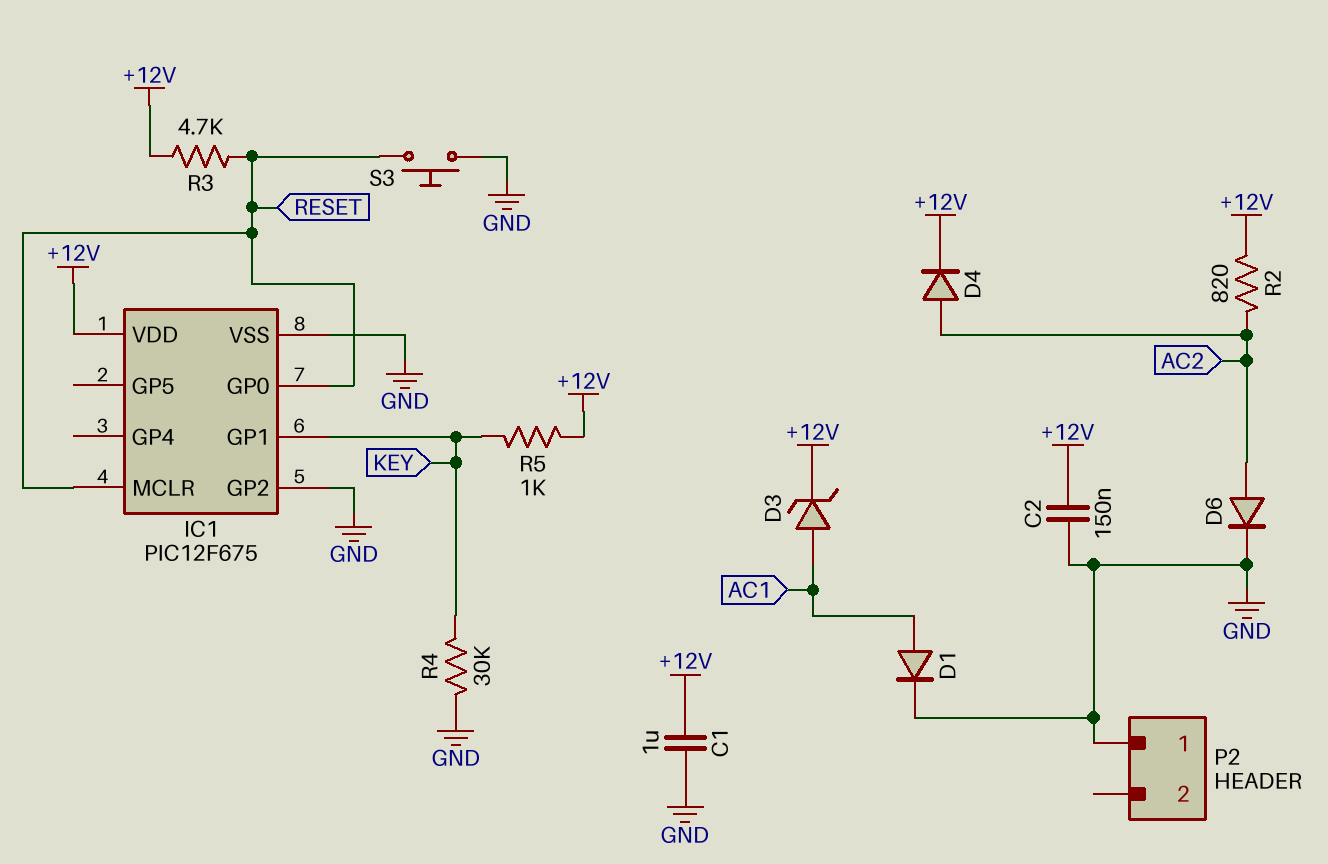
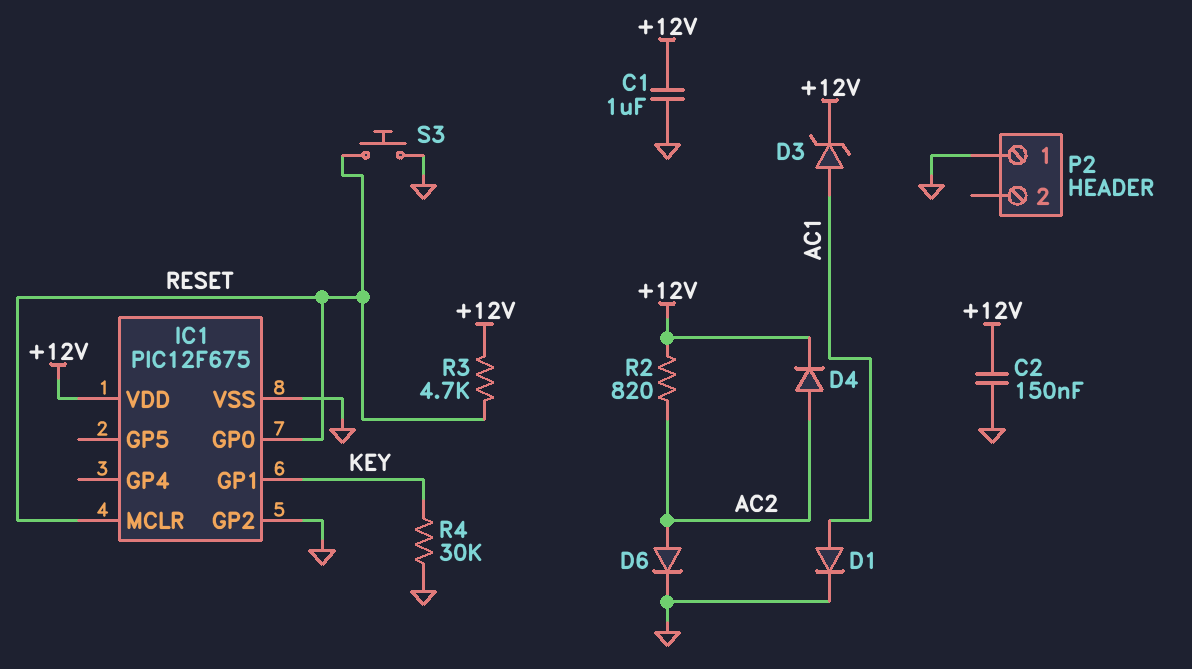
R5: 1k (+12V, KEY) -> none

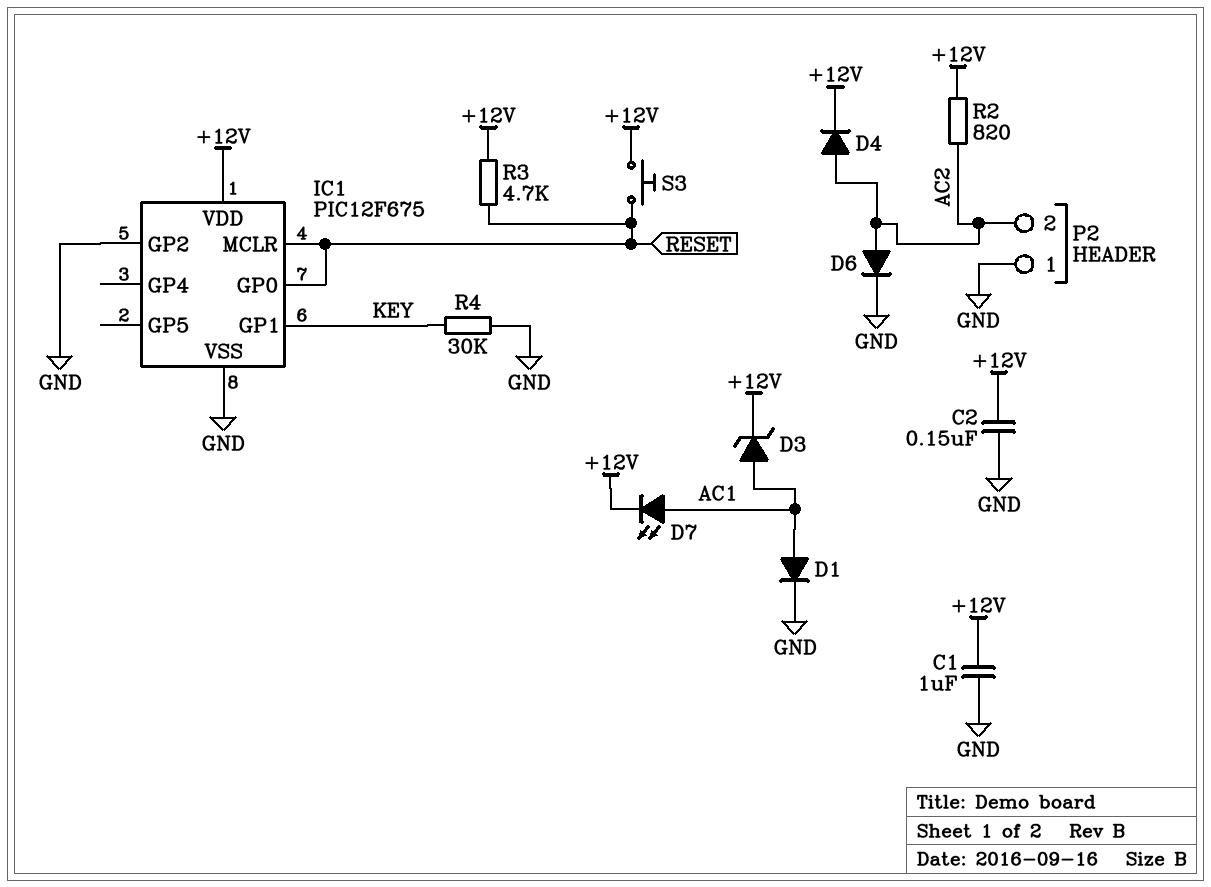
D7: none -> LED (A AC1, K +12V)
P2 pin 2: none -> AC2
S3: button (GND, RESET) -> button (+12V, RESET)

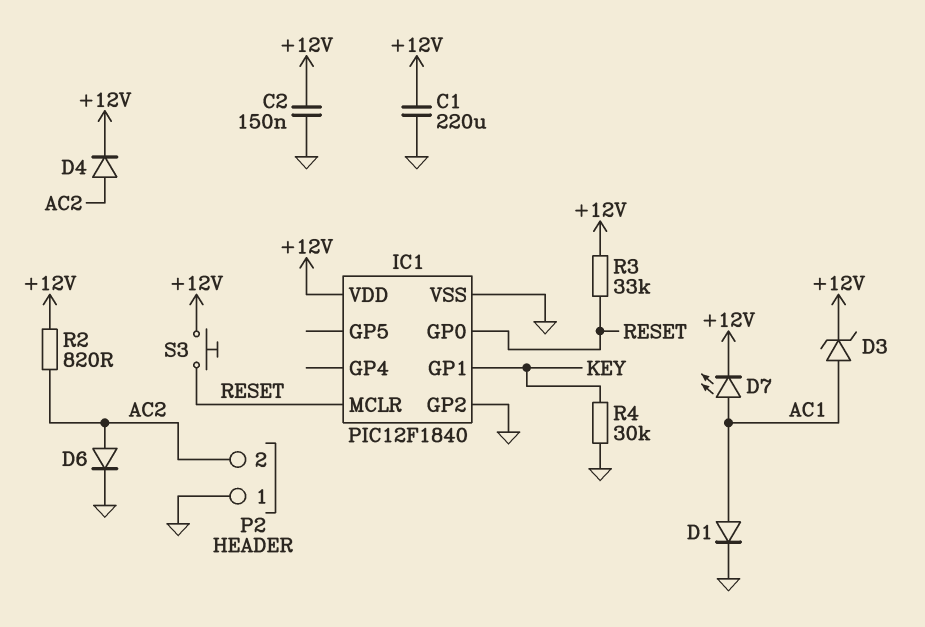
C1: 1uF (+12V, GND) -> 220uF (+12V, GND)
IC1: PIC12F675 -> PIC12F1840
R3: 4.7k (+12V, RESET) -> 33k (+12V, RESET)

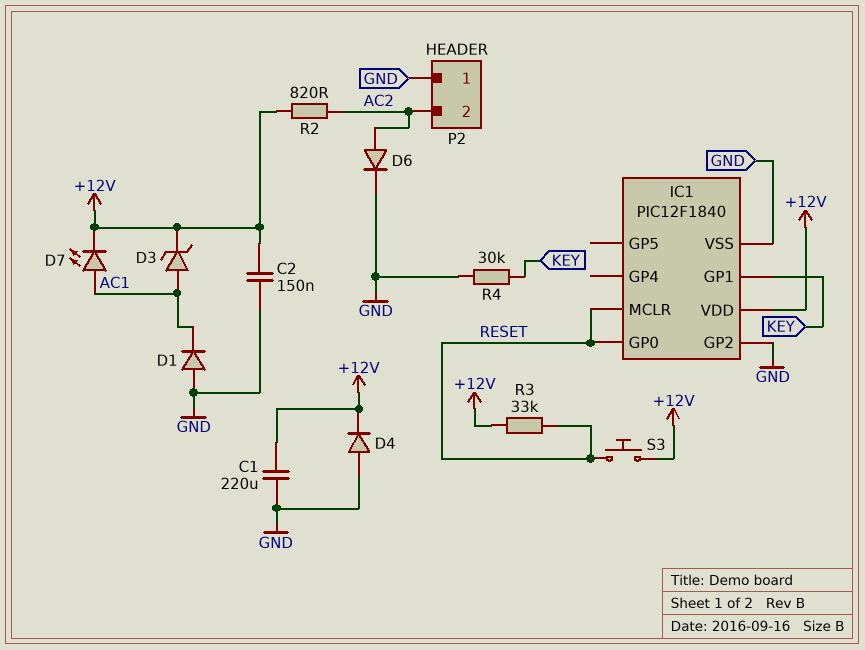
D1: diode (A AC1, K GND) -> diode (A GND, K AC1)
D4: diode (A AC2, K +12V) -> diode (A GND, K +12V)

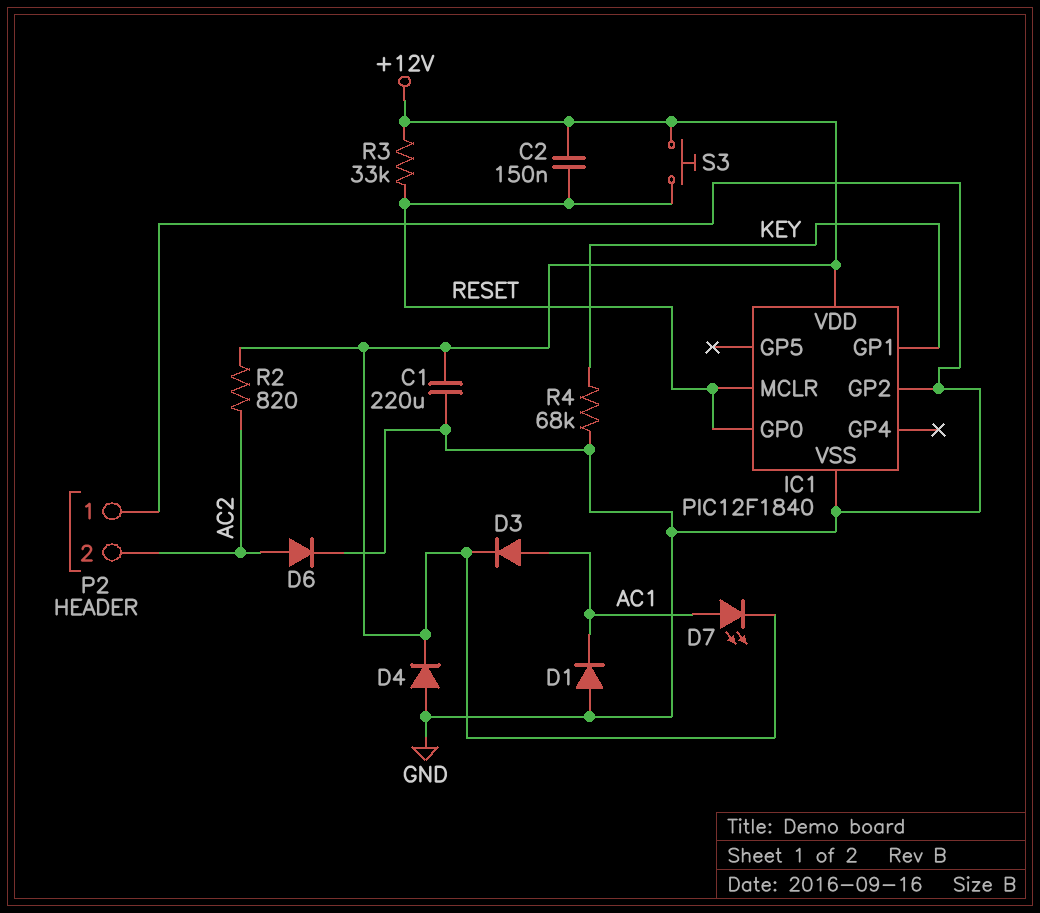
C2: 150nF (+12V, GND) -> 150nF (+12V, RESET)
D3: zener (A AC1, K +12V) -> diode (A AC1, K +12V)
R4: 30k (GND, KEY) -> 68k (GND, KEY)

